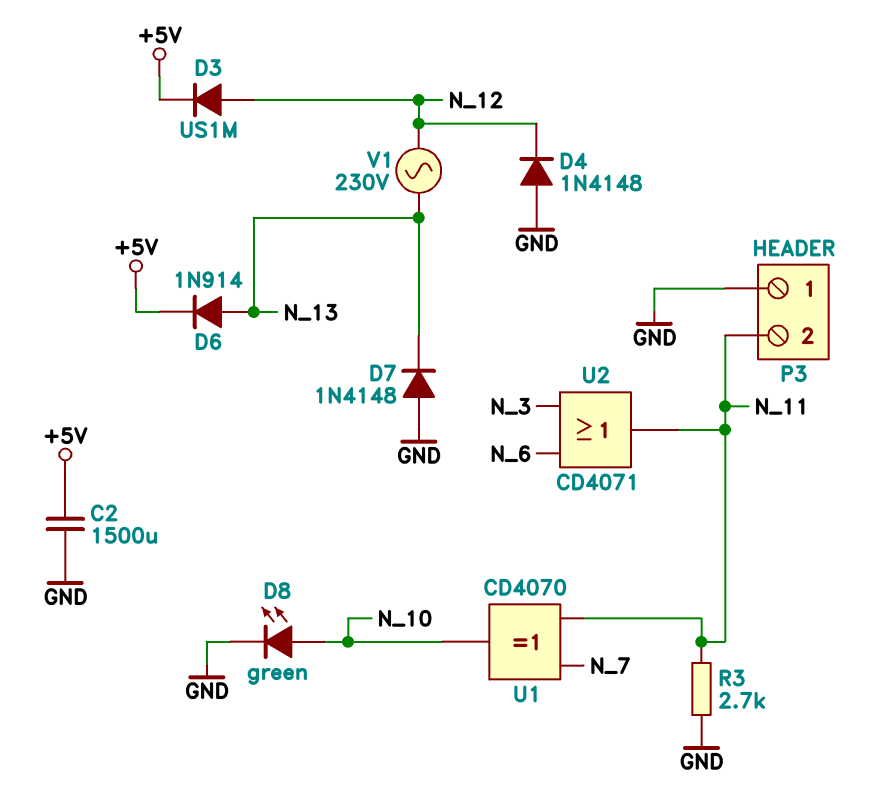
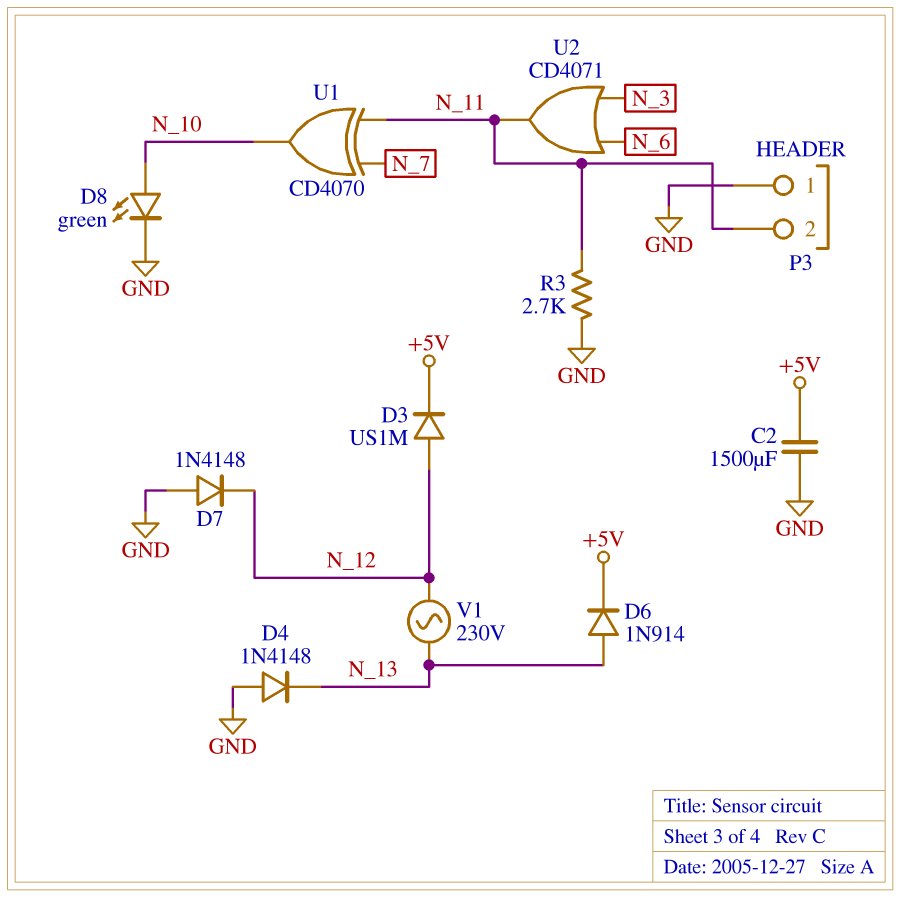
D4: diode 1N4148 (A GND, K N_12) -> diode 1N4148 (A GND, K N_13)
D7: diode 1N4148 (A GND, K N_13) -> diode 1N4148 (A GND, K N_12)

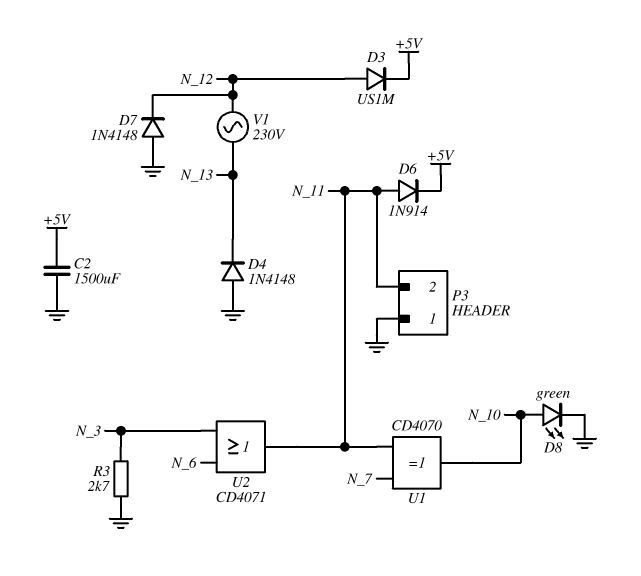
D6: diode 1N914 (A N_13, K +5V) -> diode 1N914 (A N_11, K +5V)
R3: 2.7k (GND, N_11) -> 2.7k (GND, N_3)

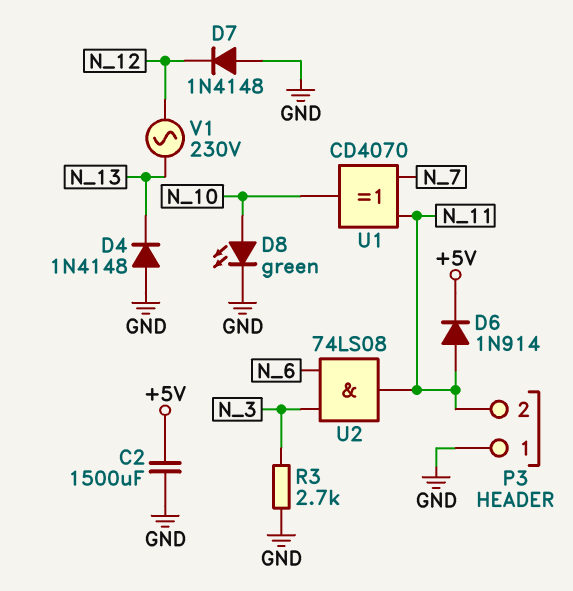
D3: diode US1M (A N_12, K +5V) -> none
U2: OR CD4071 (in N_3, in N_6, out N_11) -> AND 74LS08 (in N_3, in N_6, out N_11)

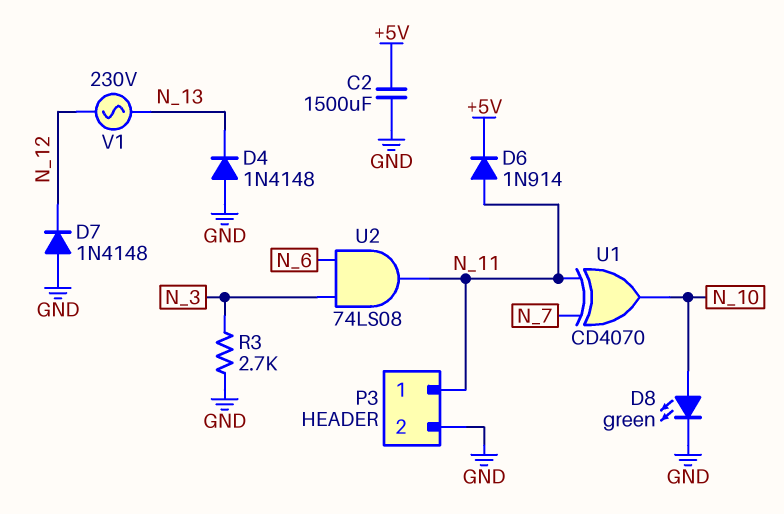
P3 pin 1: GND -> N_11
P3 pin 2: N_11 -> GND

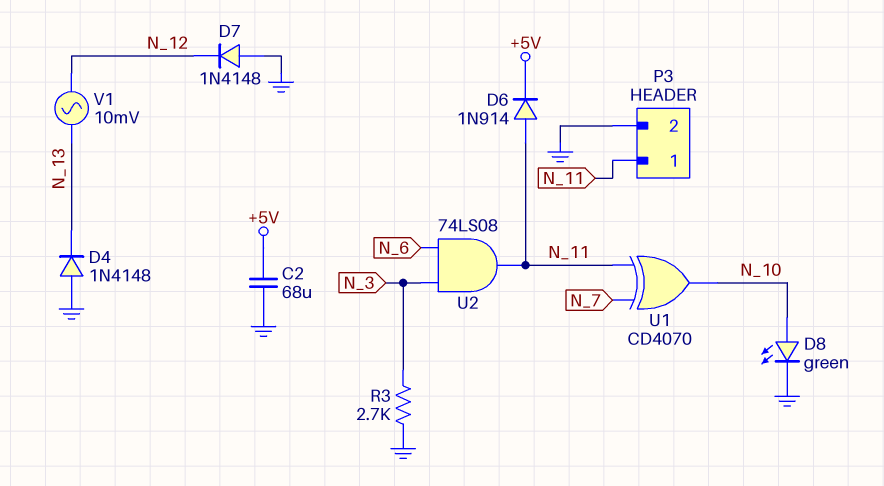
C2: 1500uF (+5V, GND) -> 68uF (+5V, GND)
V1: AC 230V (N_12, N_13) -> AC 10mV (N_12, N_13)

